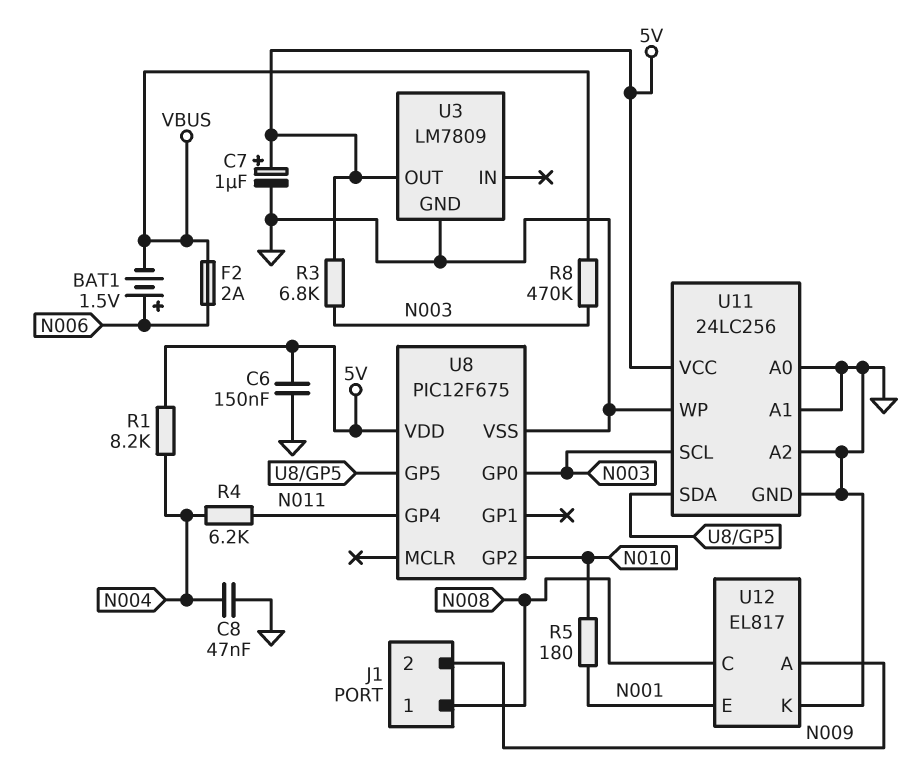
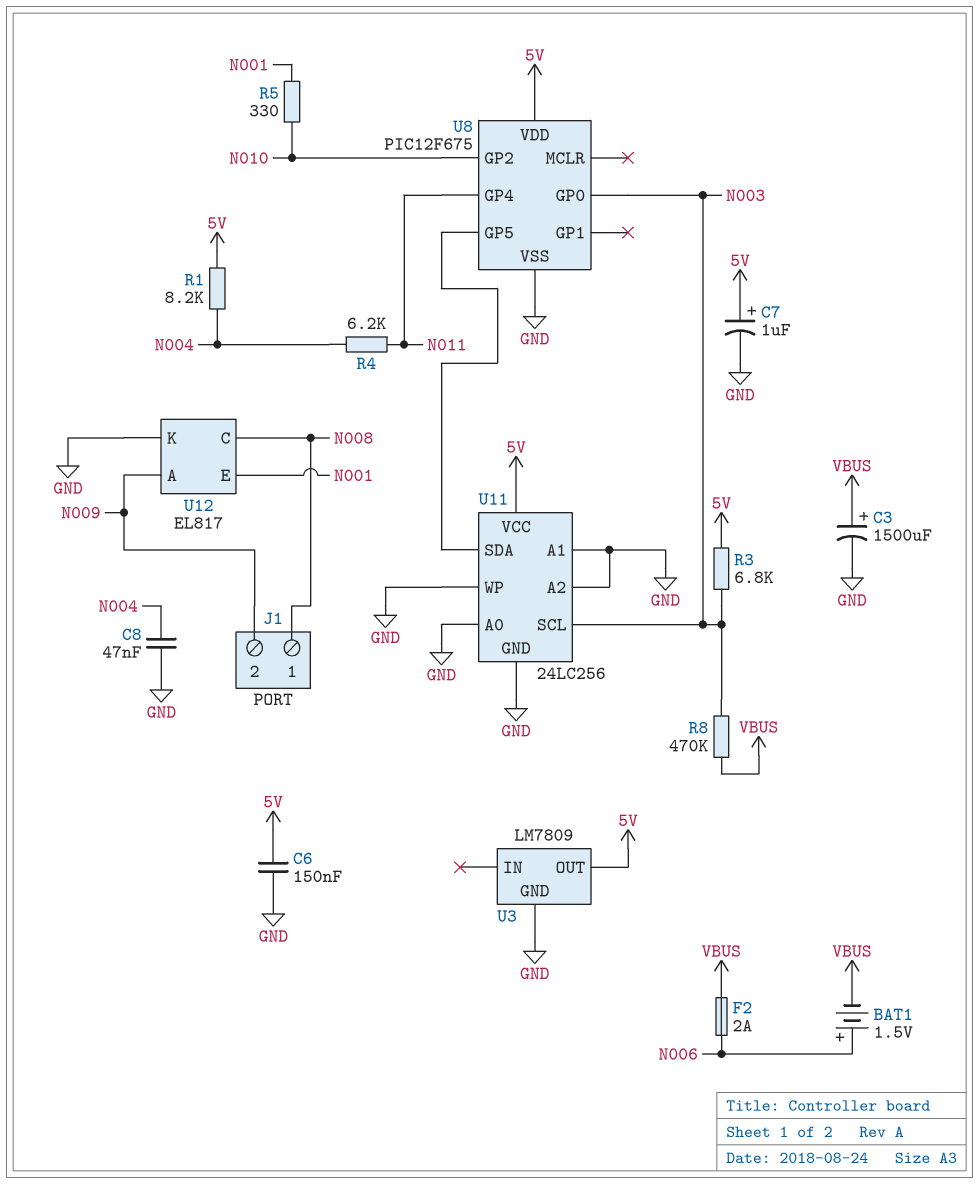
C3: none -> 1500uF (plus VBUS, minus GND)
R5: 180 (N001, N010) -> 330 (N001, N010)

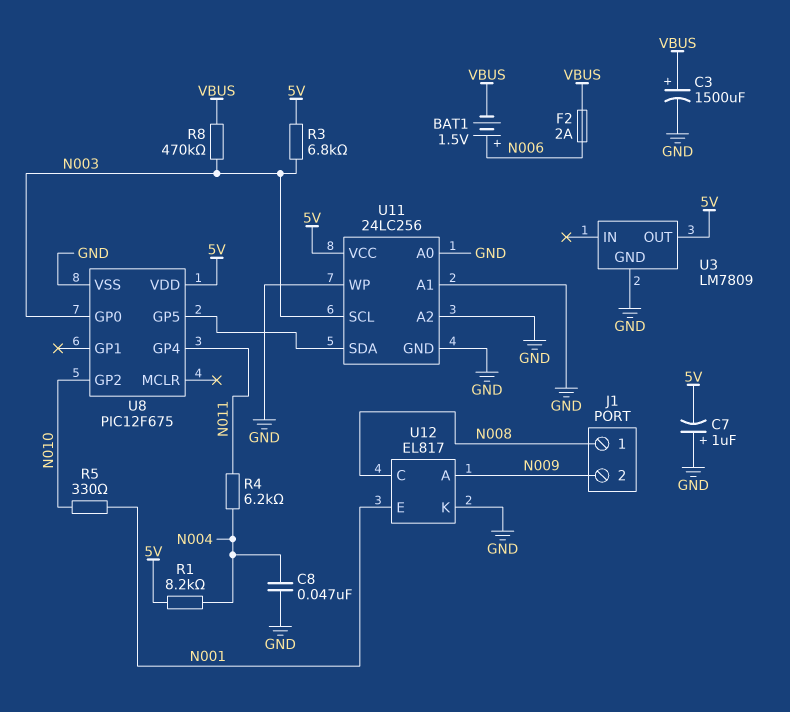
C6: 150nF (5V, GND) -> none
C7: 1uF (plus 5V, minus GND) -> 1uF (plus GND, minus 5V)

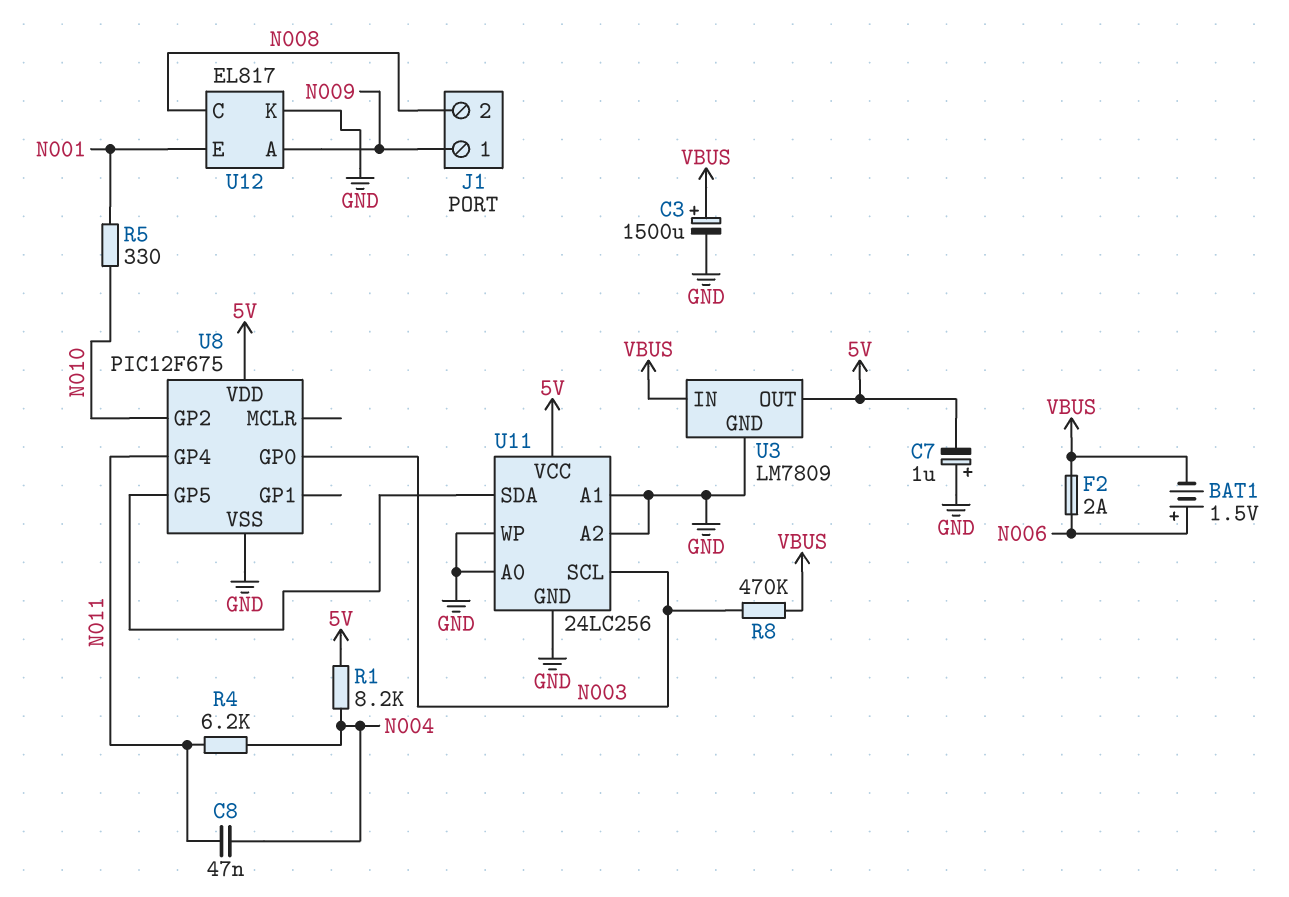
C8: 47nF (GND, N004) -> 47nF (N004, N011)
J1 pin 1: N008 -> N009
J1 pin 2: N009 -> N008
R3: 6.8k (5V, N003) -> none
U3 pin IN: none -> VBUS

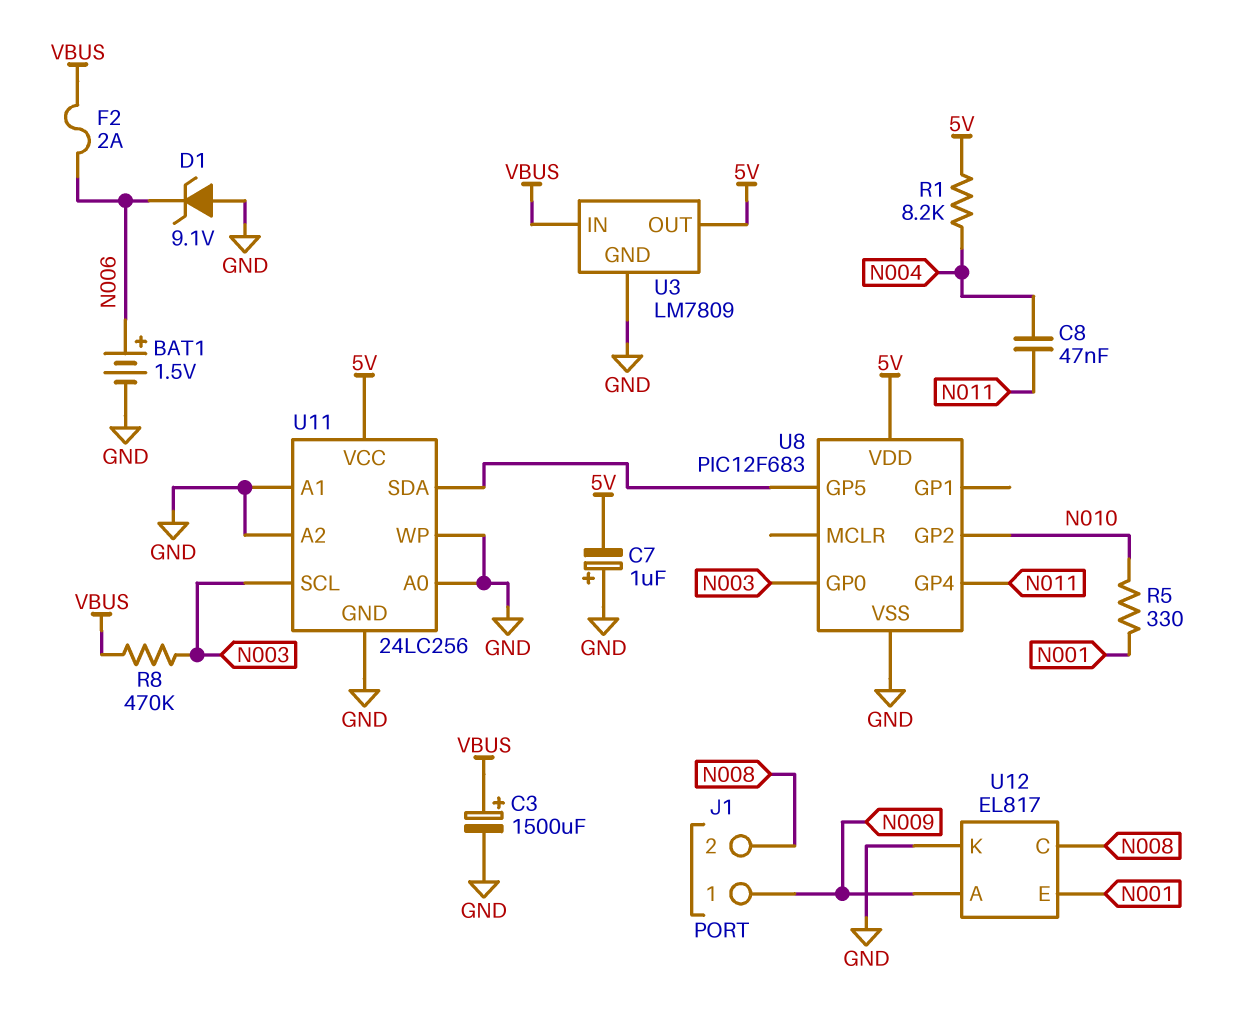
BAT1: 1.5V (plus N006, minus VBUS) -> 1.5V (plus N006, minus GND)
D1: none -> zener 9.1V (A GND, K N006)
R4: 6.2k (N004, N011) -> none
U8: PIC12F675 -> PIC12F683

